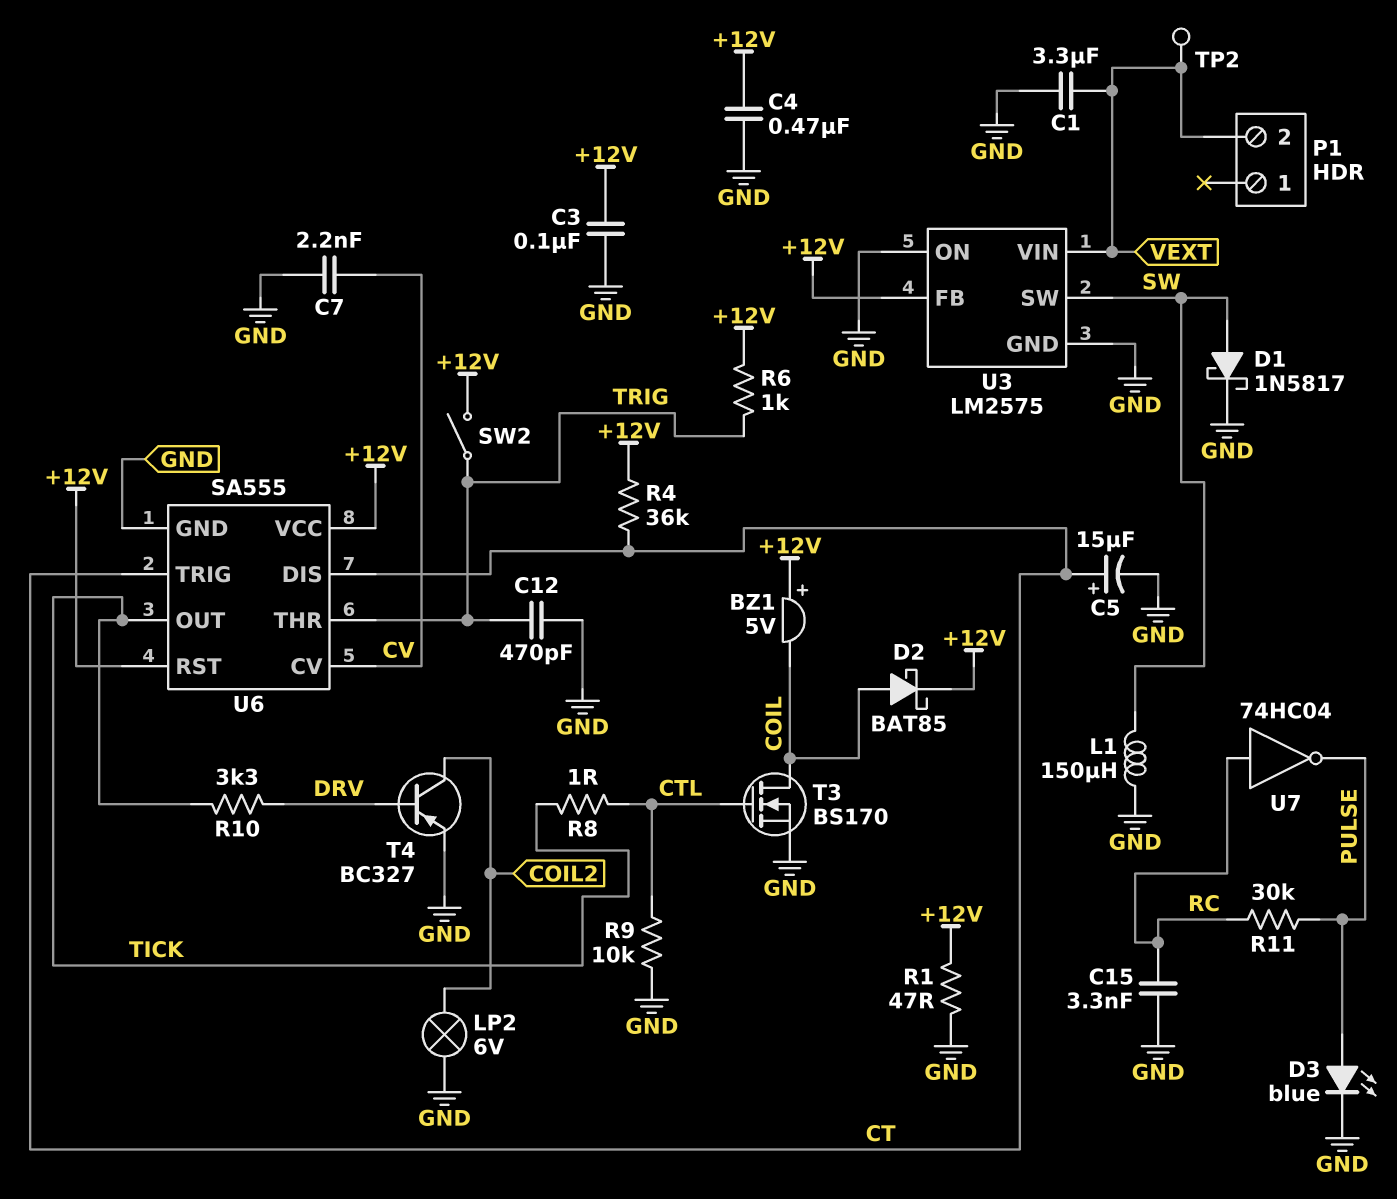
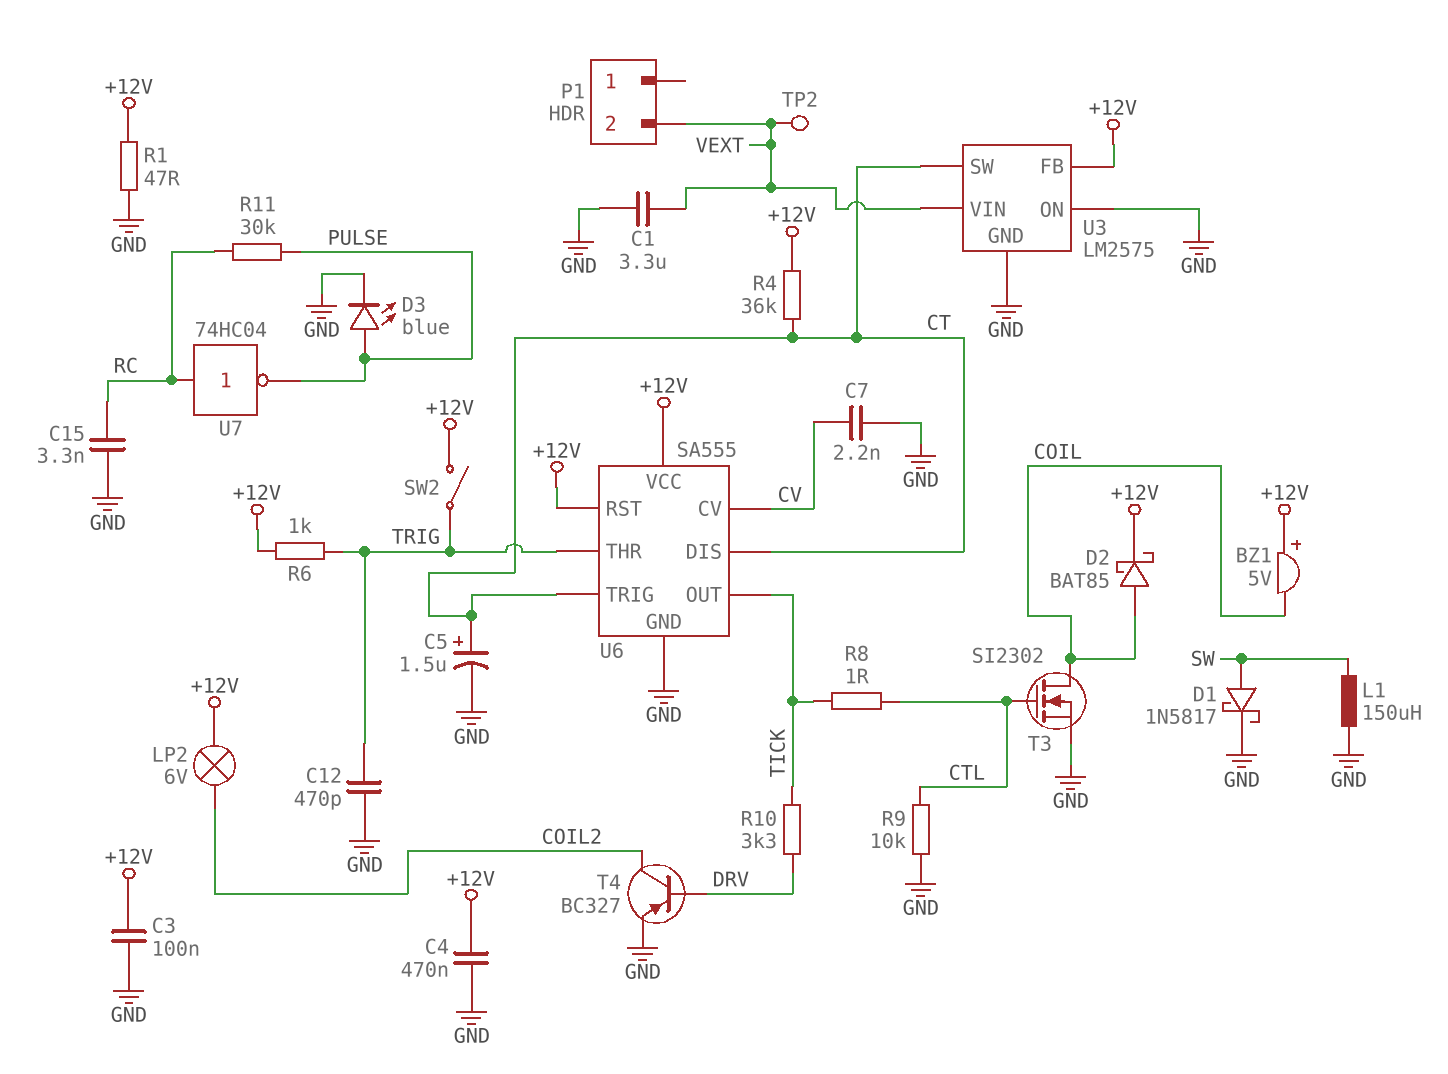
C5: 15uF (plus CT, minus GND) -> 1.5uF (plus CT, minus GND)
LP2: lamp 6V (COIL2, GND) -> lamp 6V (+12V, COIL2)
T3: NMOS BS170 (G CTL, D COIL, S GND) -> NMOS SI2302 (G CTL, D COIL, S GND)
U3 pin SW: SW -> CT

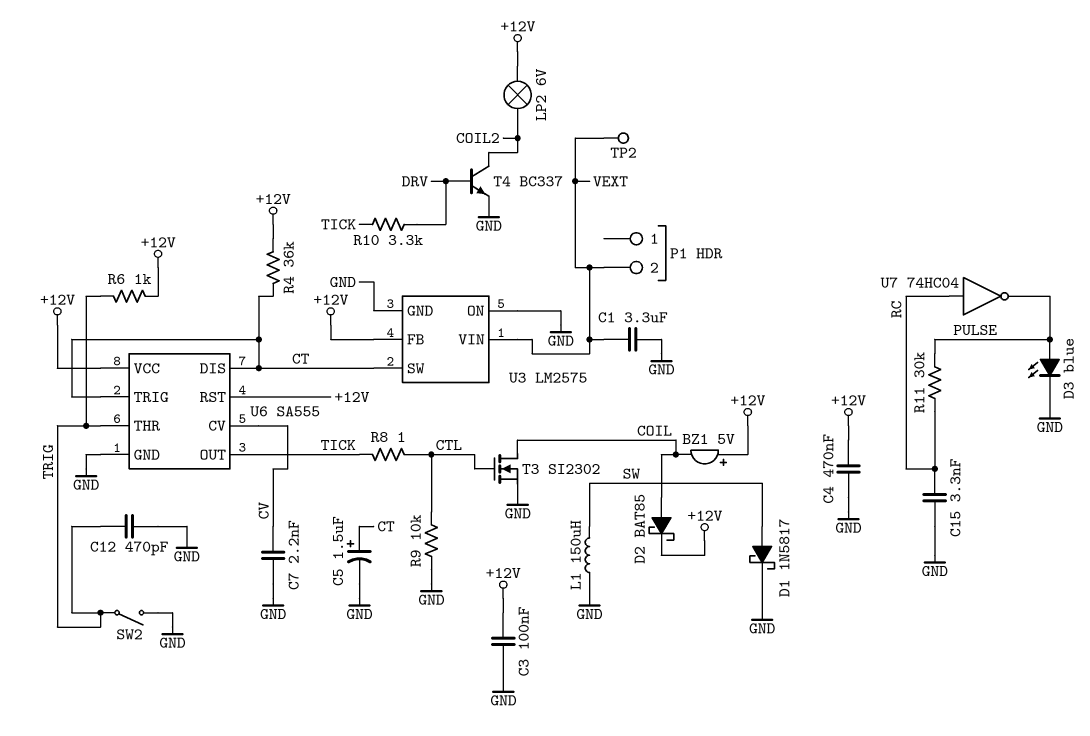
R1: 47 (+12V, GND) -> none
SW2: switch (+12V, TRIG) -> switch (GND, TRIG)
T4: PNP BC327 (B DRV, C COIL2, E GND) -> NPN BC337 (B DRV, C COIL2, E GND)

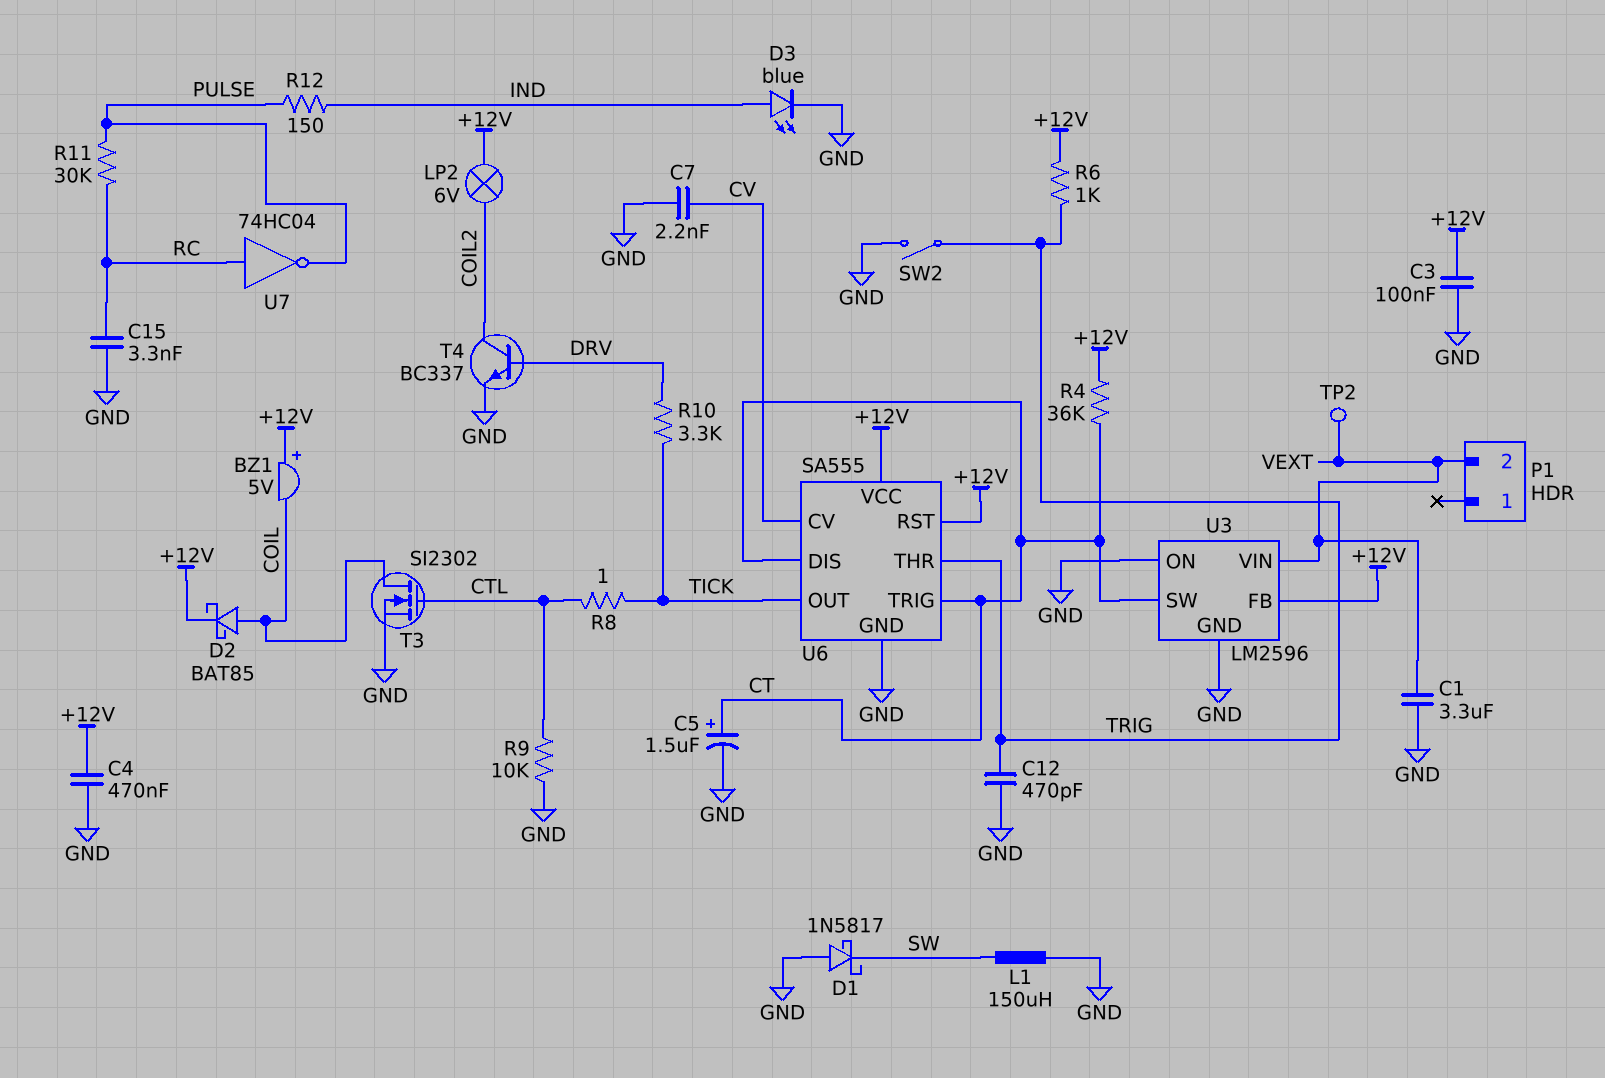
D1: schottky 1N5817 (A SW, K GND) -> schottky 1N5817 (A GND, K SW)
D3: LED blue (A PULSE, K GND) -> LED blue (A IND, K GND)
R12: none -> 150 (IND, PULSE)
U3: LM2575 -> LM2596

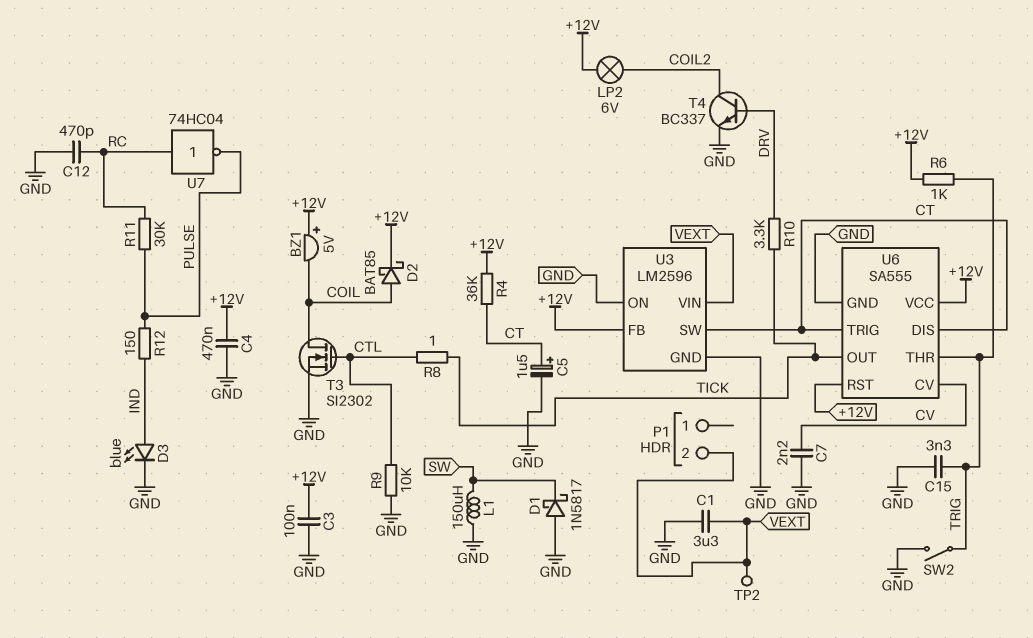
C12: 470pF (GND, TRIG) -> 470pF (GND, RC)
C15: 3.3nF (GND, RC) -> 3.3nF (GND, TRIG)

